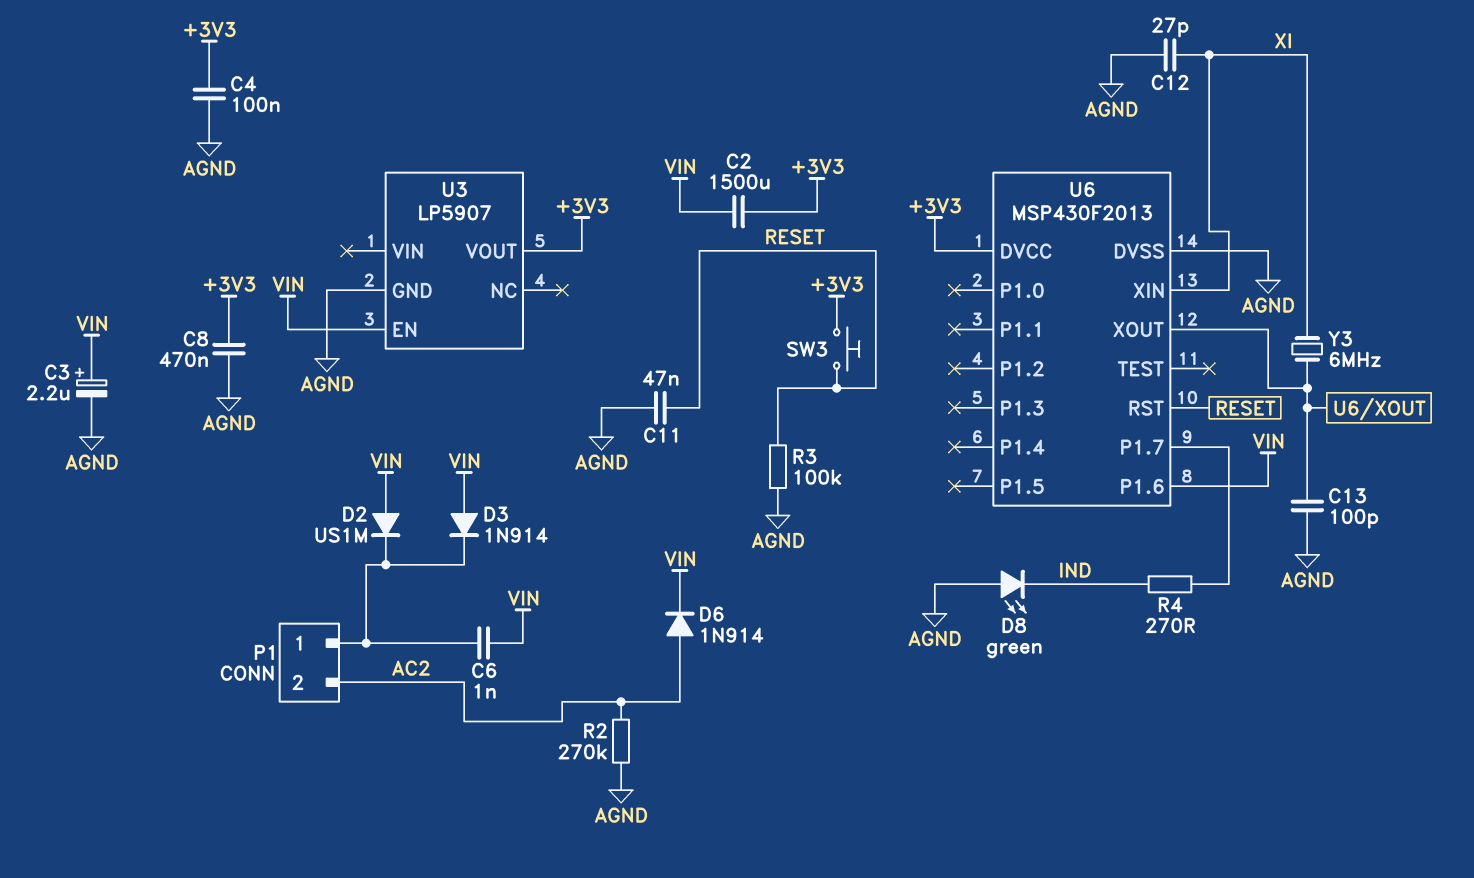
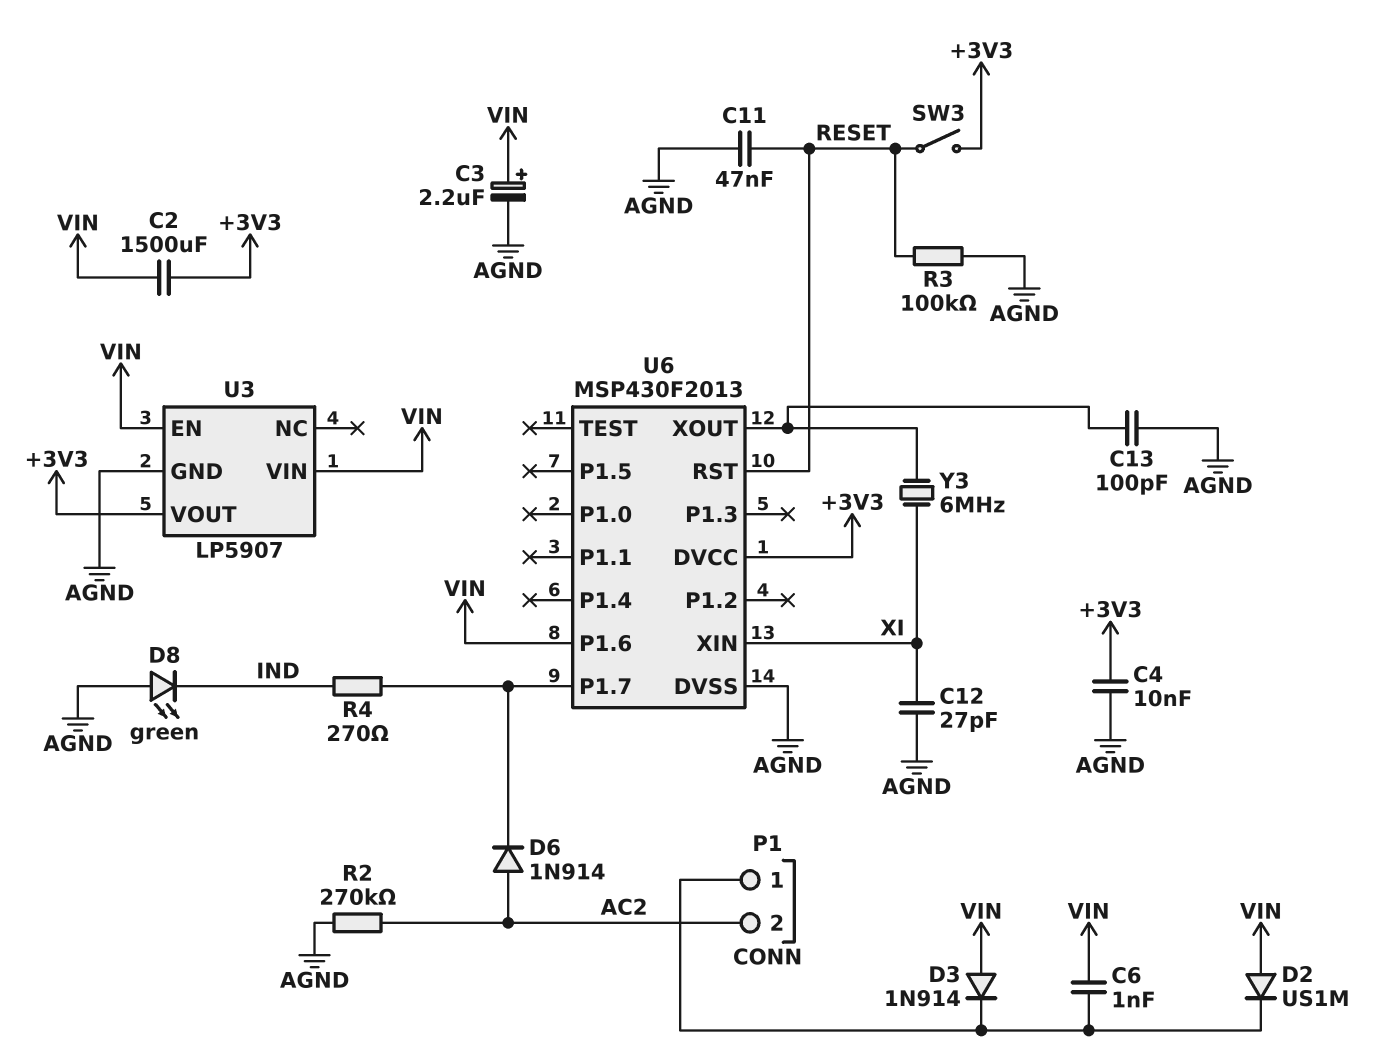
C4: 100nF (+3V3, AGND) -> 10nF (+3V3, AGND)
C8: 470nF (+3V3, AGND) -> none
D6: diode 1N914 (A AC2, K VIN) -> diode 1N914 (A AC2, K U6/P1.7)
SW3: button (+3V3, RESET) -> switch (+3V3, RESET)
U3 pin VIN: none -> VIN

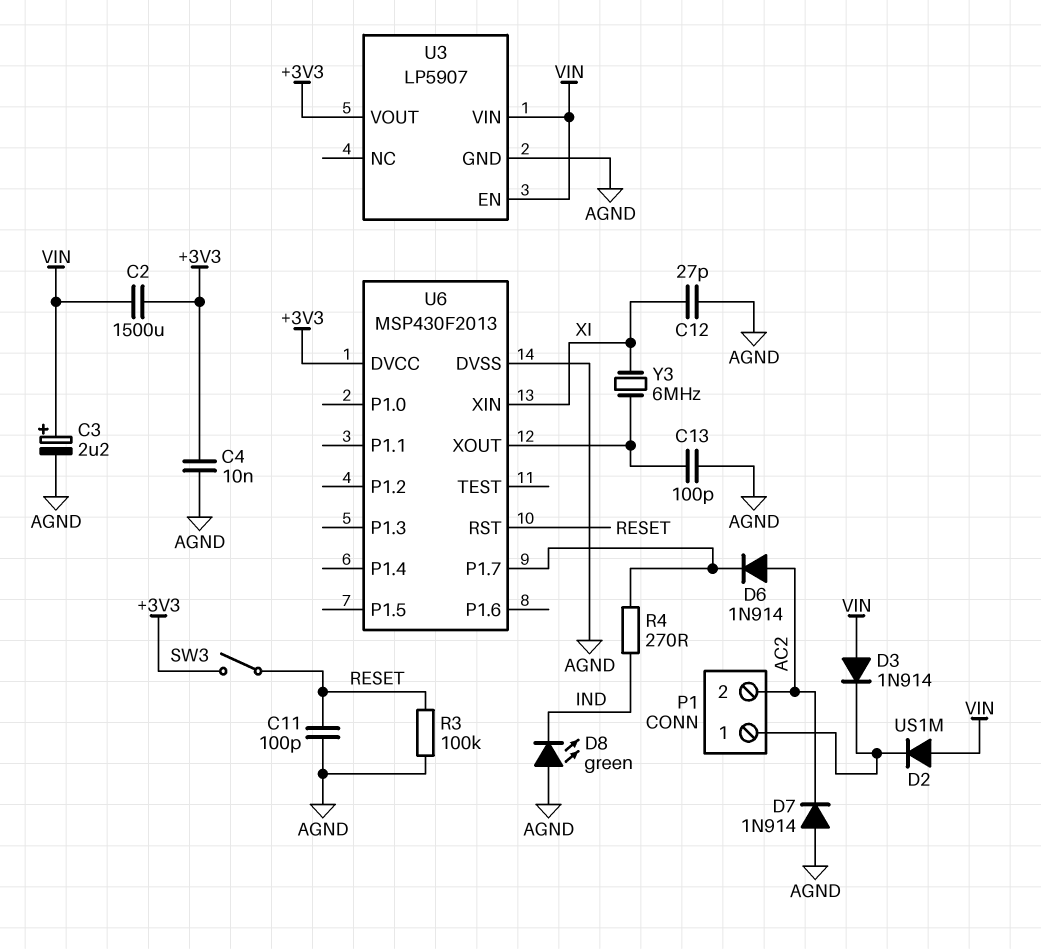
C6: 1nF (P1/1, VIN) -> none
C11: 47nF (AGND, RESET) -> 100pF (AGND, RESET)
D7: none -> diode 1N914 (A AGND, K AC2)
R2: 270k (AC2, AGND) -> none
U6 pin P1.6: VIN -> none

